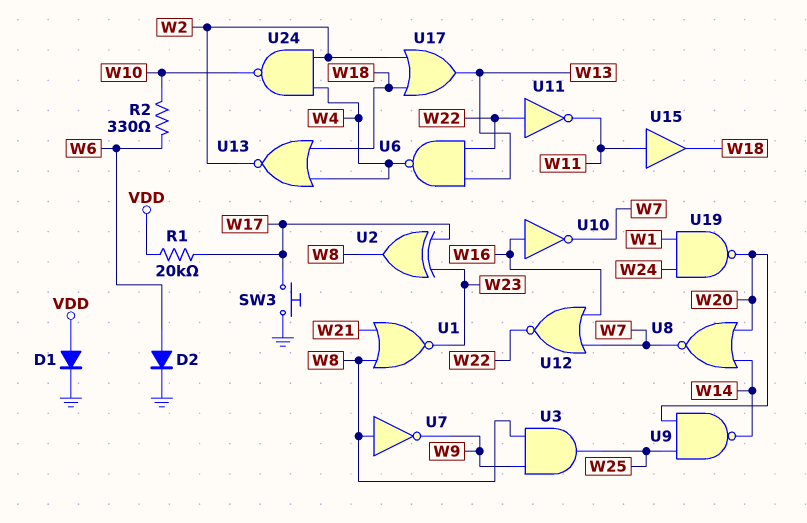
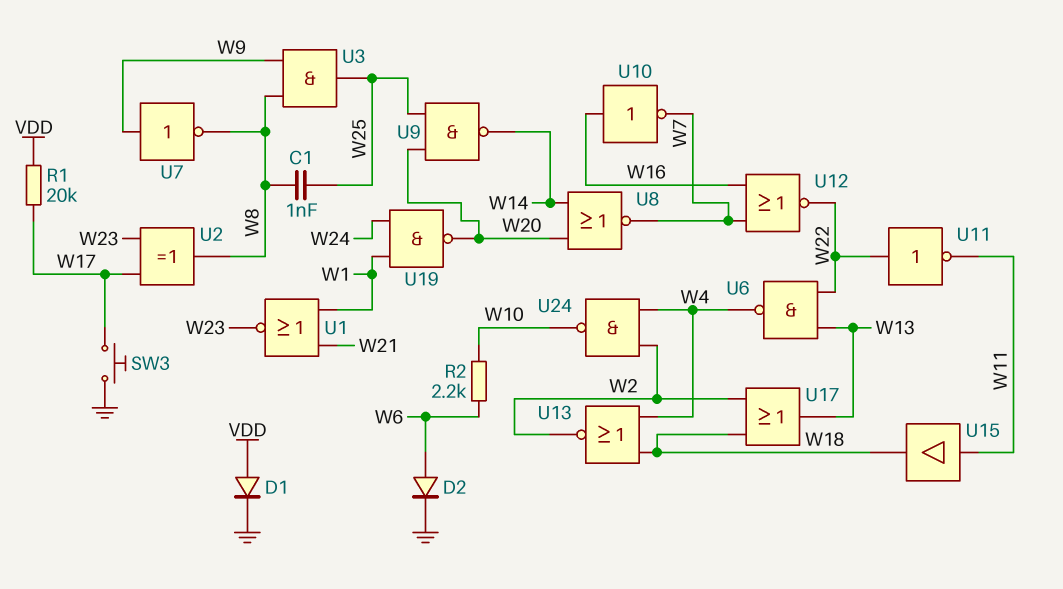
C1: none -> 1nF (W8, W25)
R2: 330 (W6, W10) -> 2.2k (W6, W10)
U1: NOR (in W8, in W21, out W23) -> NOR (in W1, in W21, out W23)
U7: NOT (in W8, out W9) -> NOT (in W9, out W8)

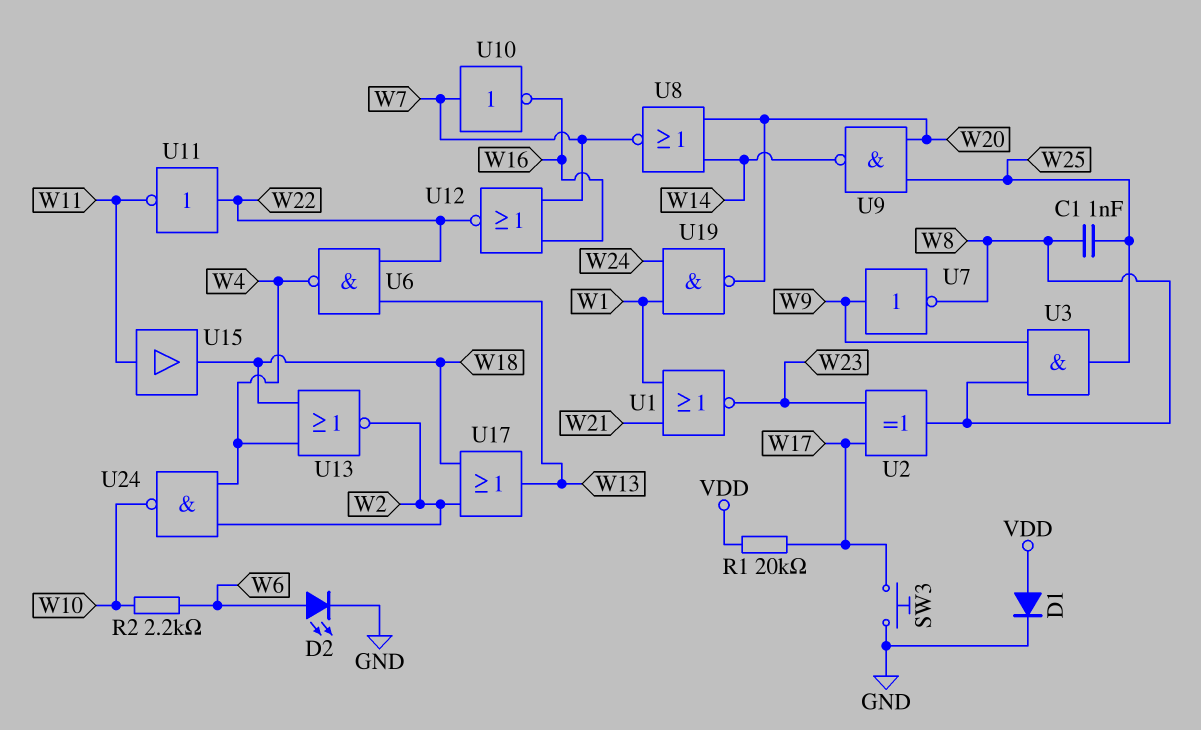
D2: diode (A W6, K GND) -> LED (A W6, K GND)
U10: NOT (in W16, out W7) -> NOT (in W7, out W16)

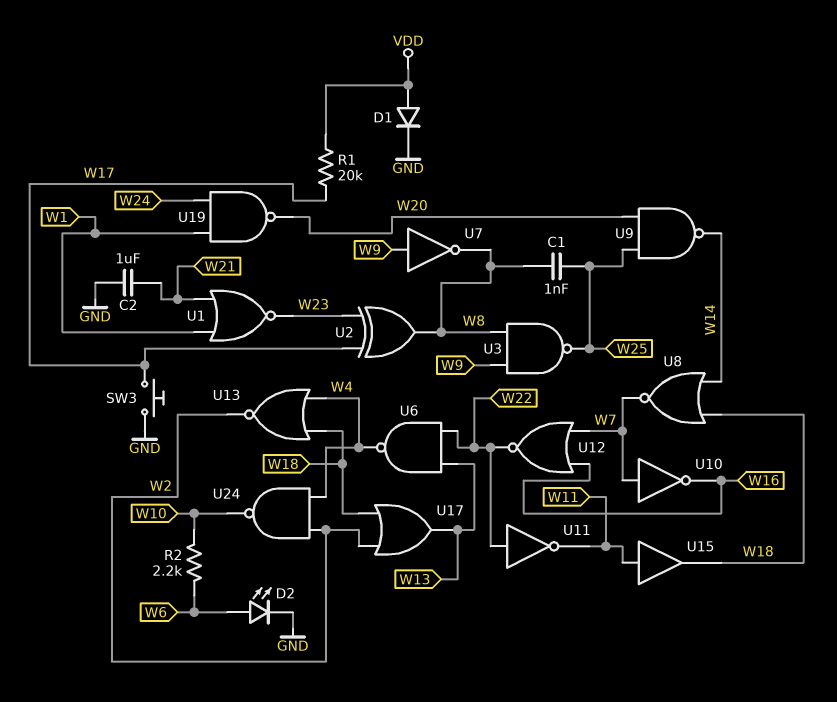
C2: none -> 1uF (GND, W21)
U3: AND (in W8, in W9, out W25) -> NAND (in W8, in W9, out W25)
U8: NOR (in W14, in W20, out W7) -> NOR (in W14, in W18, out W7)

